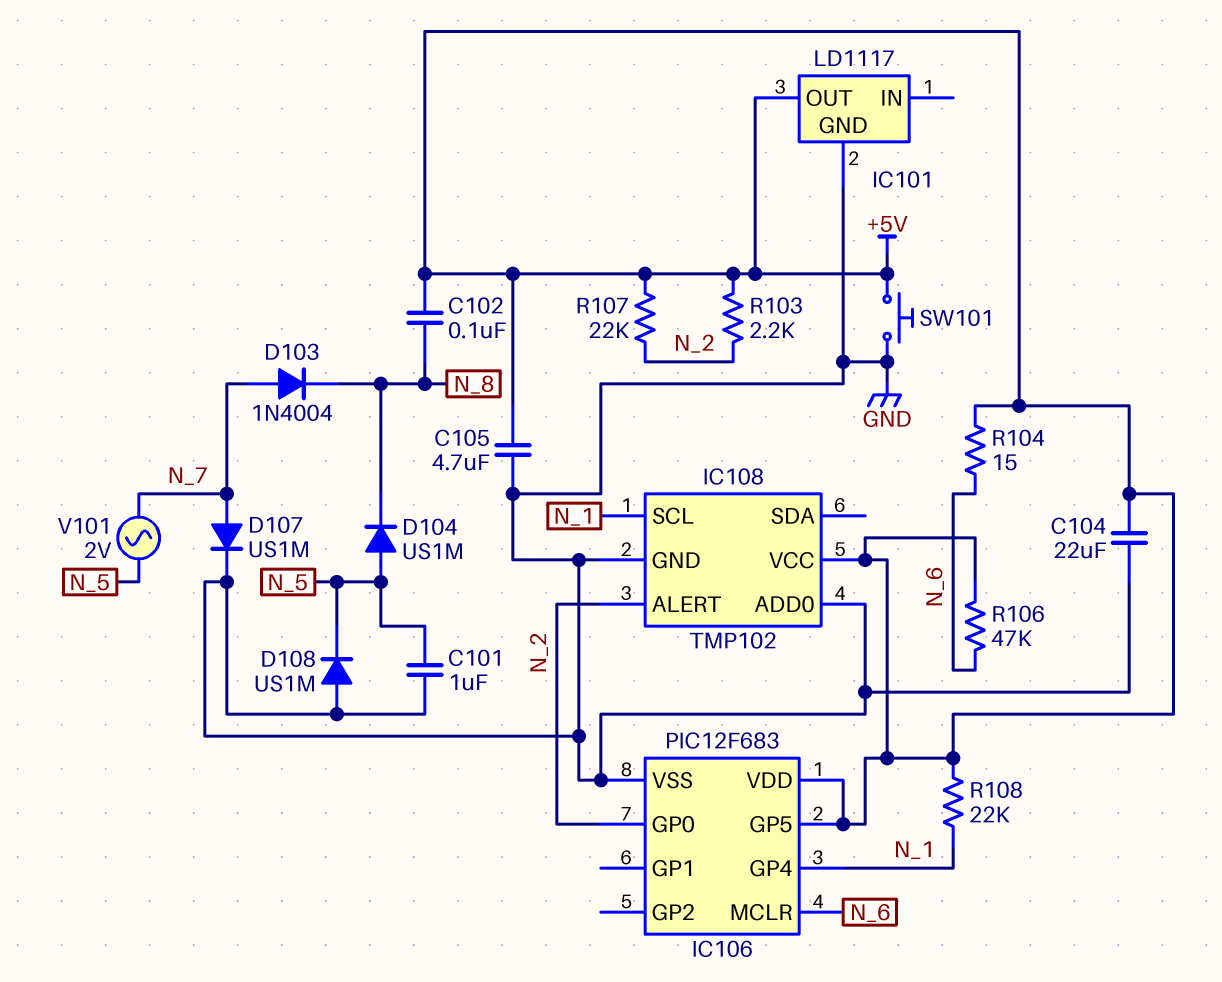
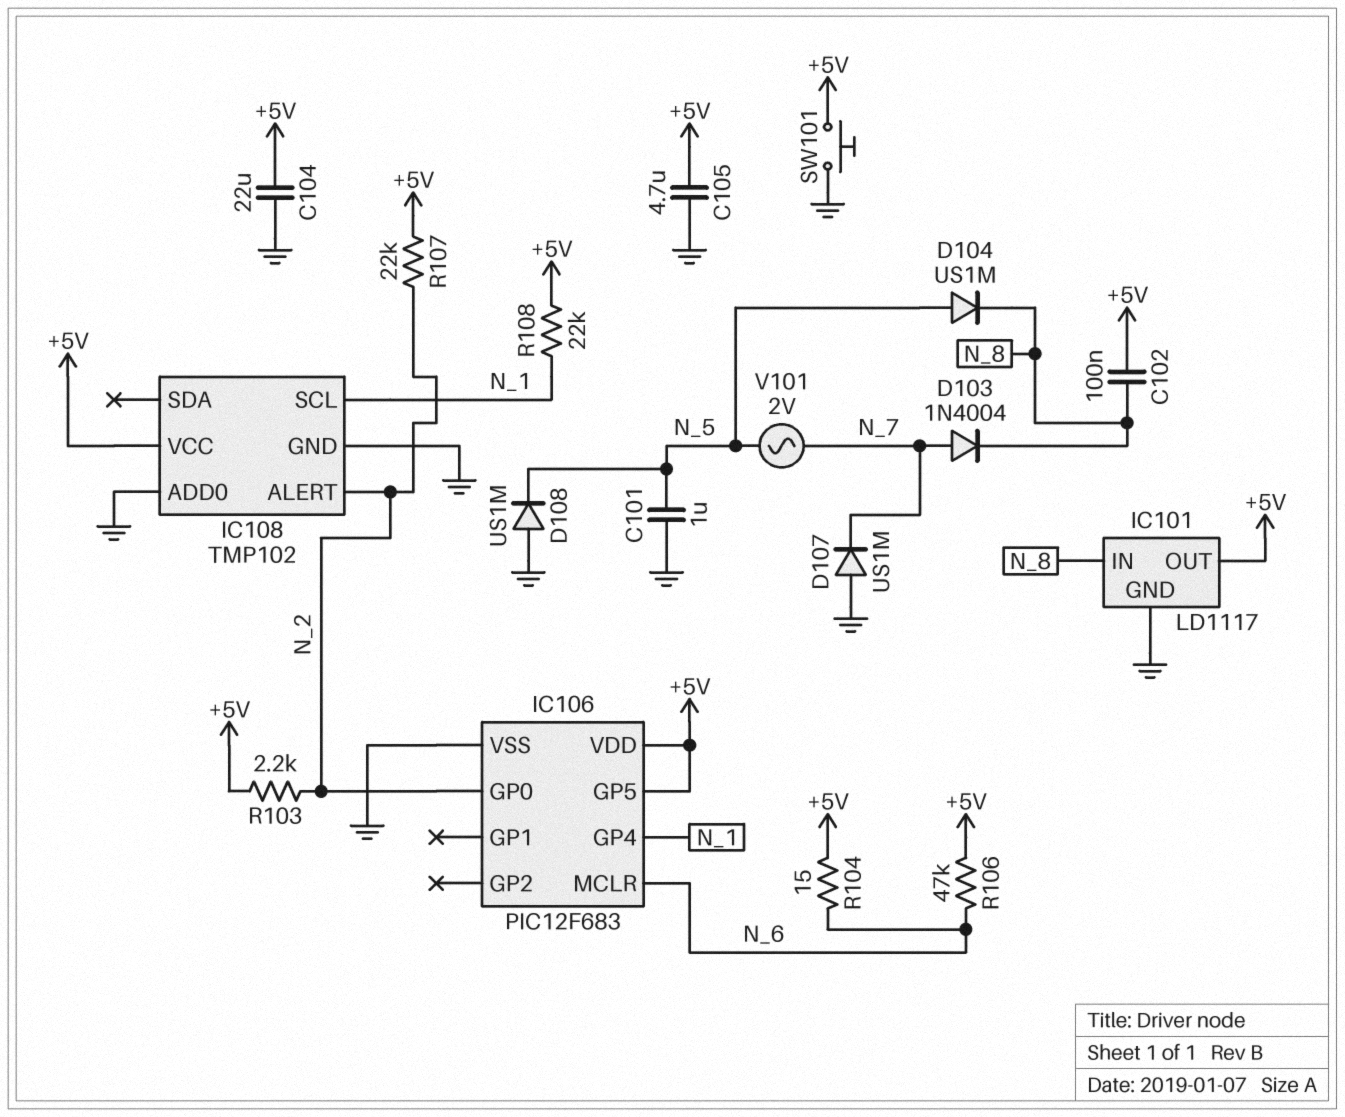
D107: diode US1M (A N_7, K GND) -> diode US1M (A GND, K N_7)
IC101 pin IN: none -> N_8

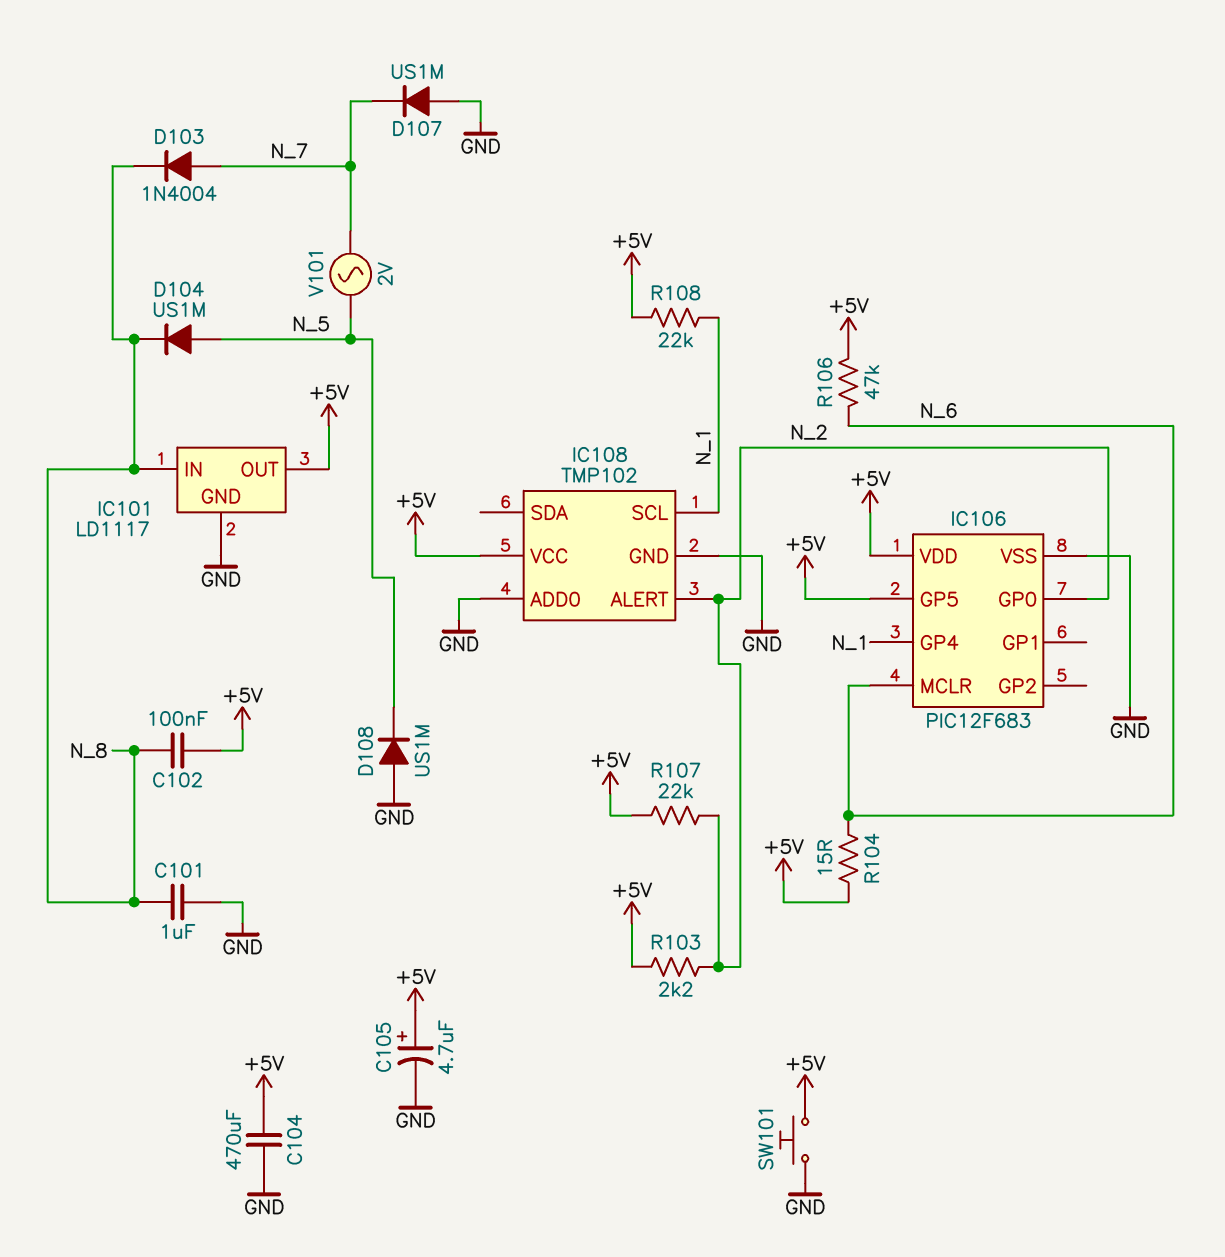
C101: 1uF (GND, N_5) -> 1uF (GND, N_8)
C104: 22uF (+5V, GND) -> 470uF (+5V, GND)
C105: 4.7uF (+5V, GND) -> 4.7uF (plus +5V, minus GND)

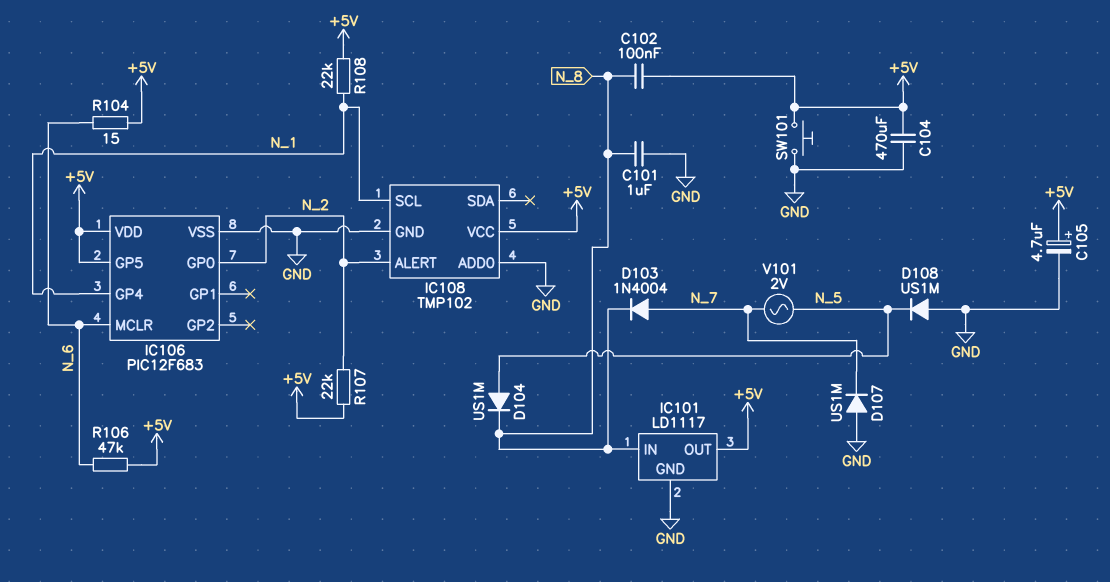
R103: 2.2k (+5V, N_2) -> none

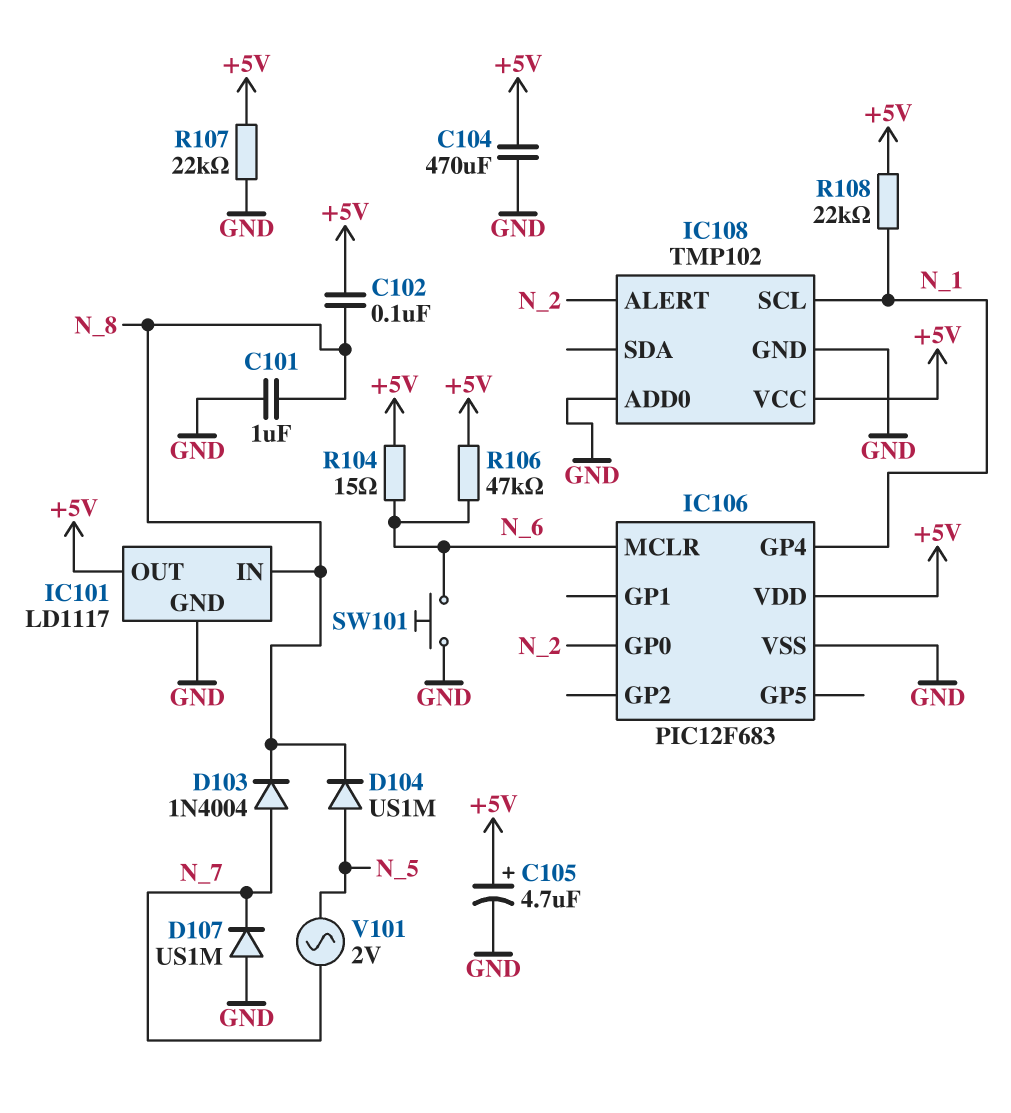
D108: diode US1M (A GND, K N_5) -> none
IC106 pin GP5: +5V -> none
R107: 22k (+5V, N_2) -> 22k (+5V, GND)
SW101: button (+5V, GND) -> button (GND, N_6)

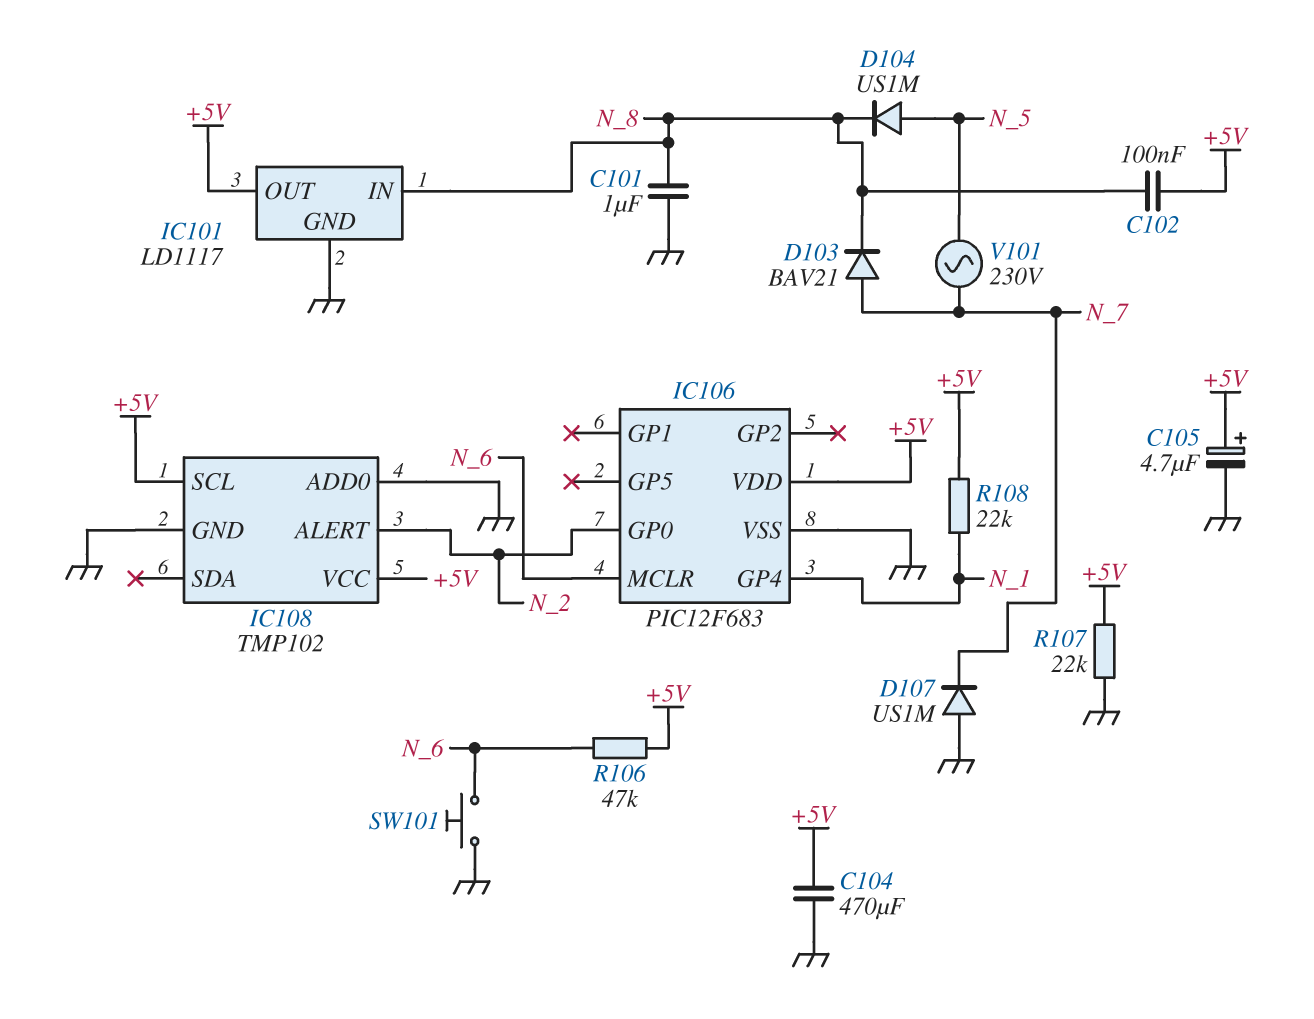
D103: diode 1N4004 (A N_7, K N_8) -> diode BAV21 (A N_7, K N_8)
IC108 pin SCL: N_1 -> +5V
R104: 15 (+5V, N_6) -> none
V101: AC 2V (N_5, N_7) -> AC 230V (N_5, N_7)

